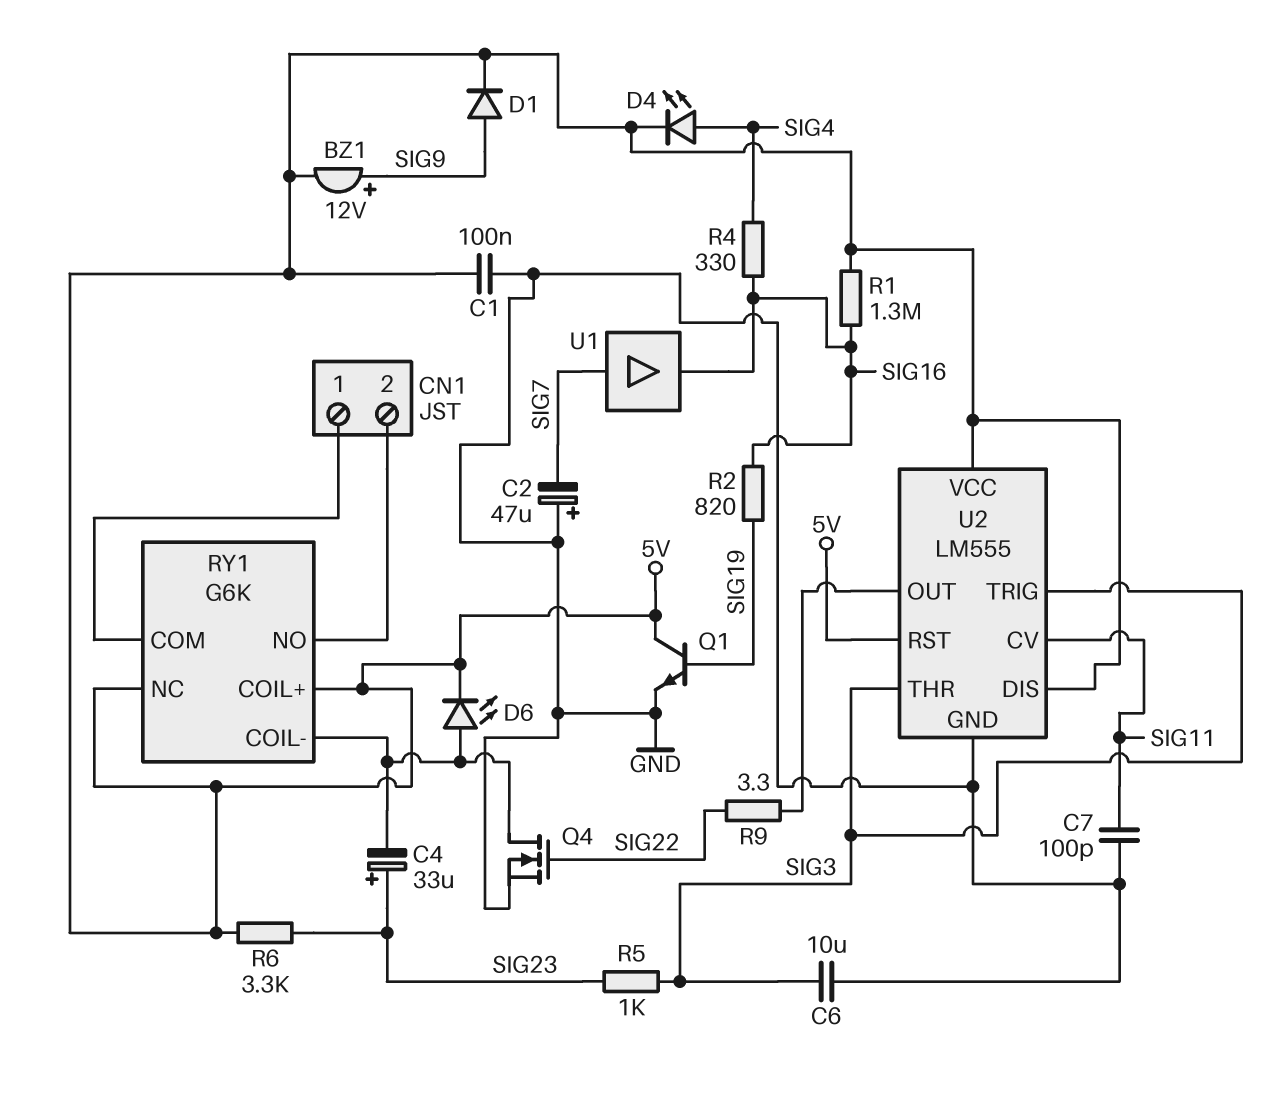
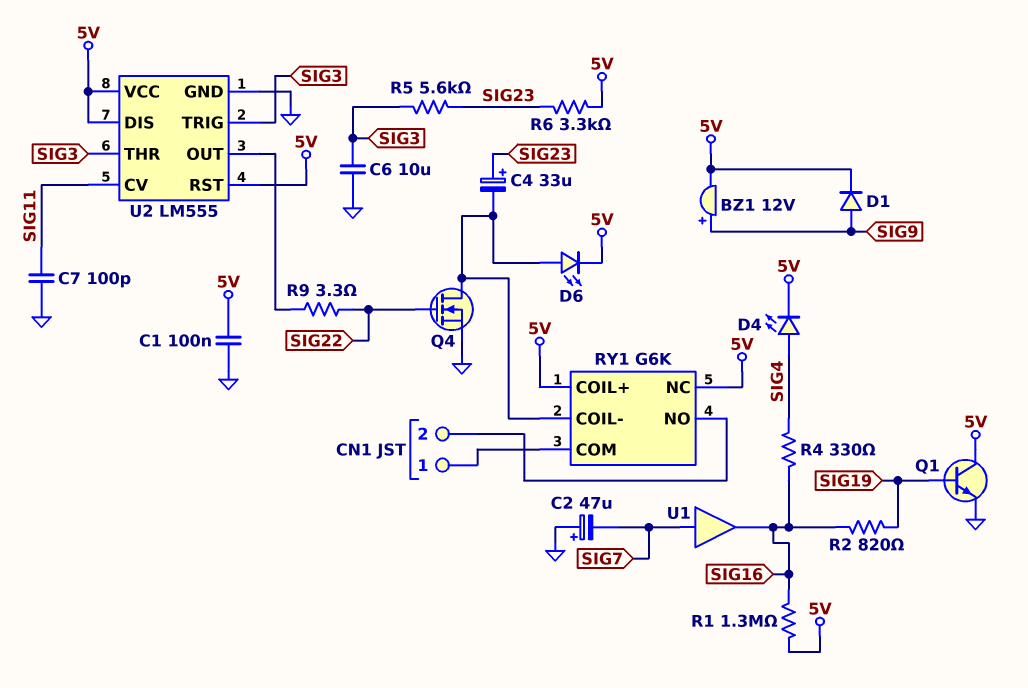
R5: 1k (SIG3, SIG23) -> 5.6k (SIG3, SIG23)

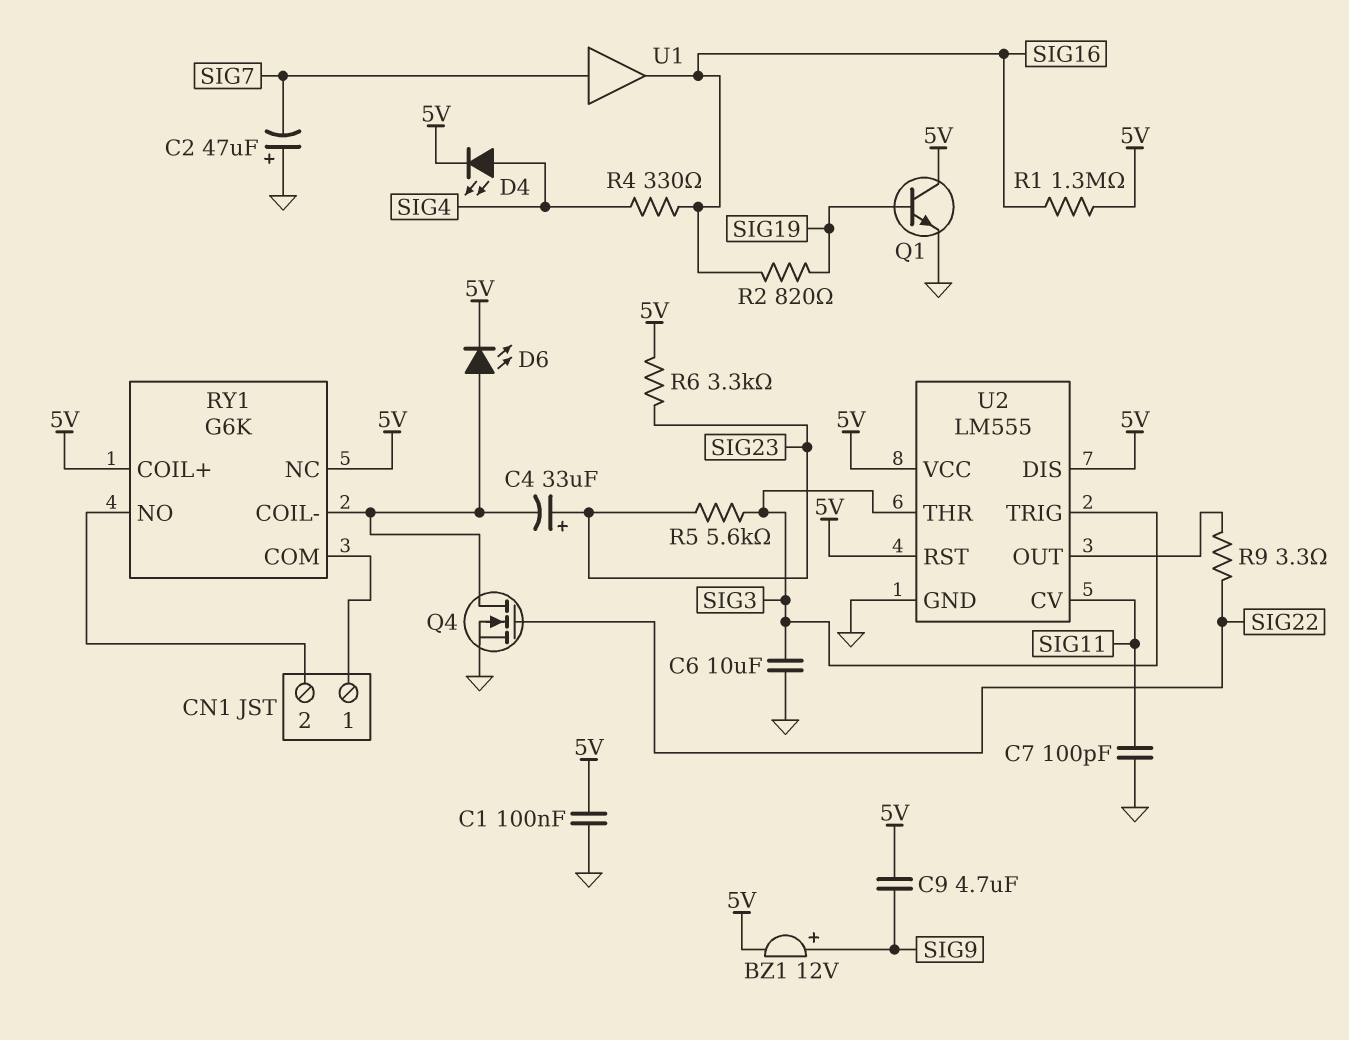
C9: none -> 4.7uF (5V, SIG9)
D1: diode (A SIG9, K 5V) -> none

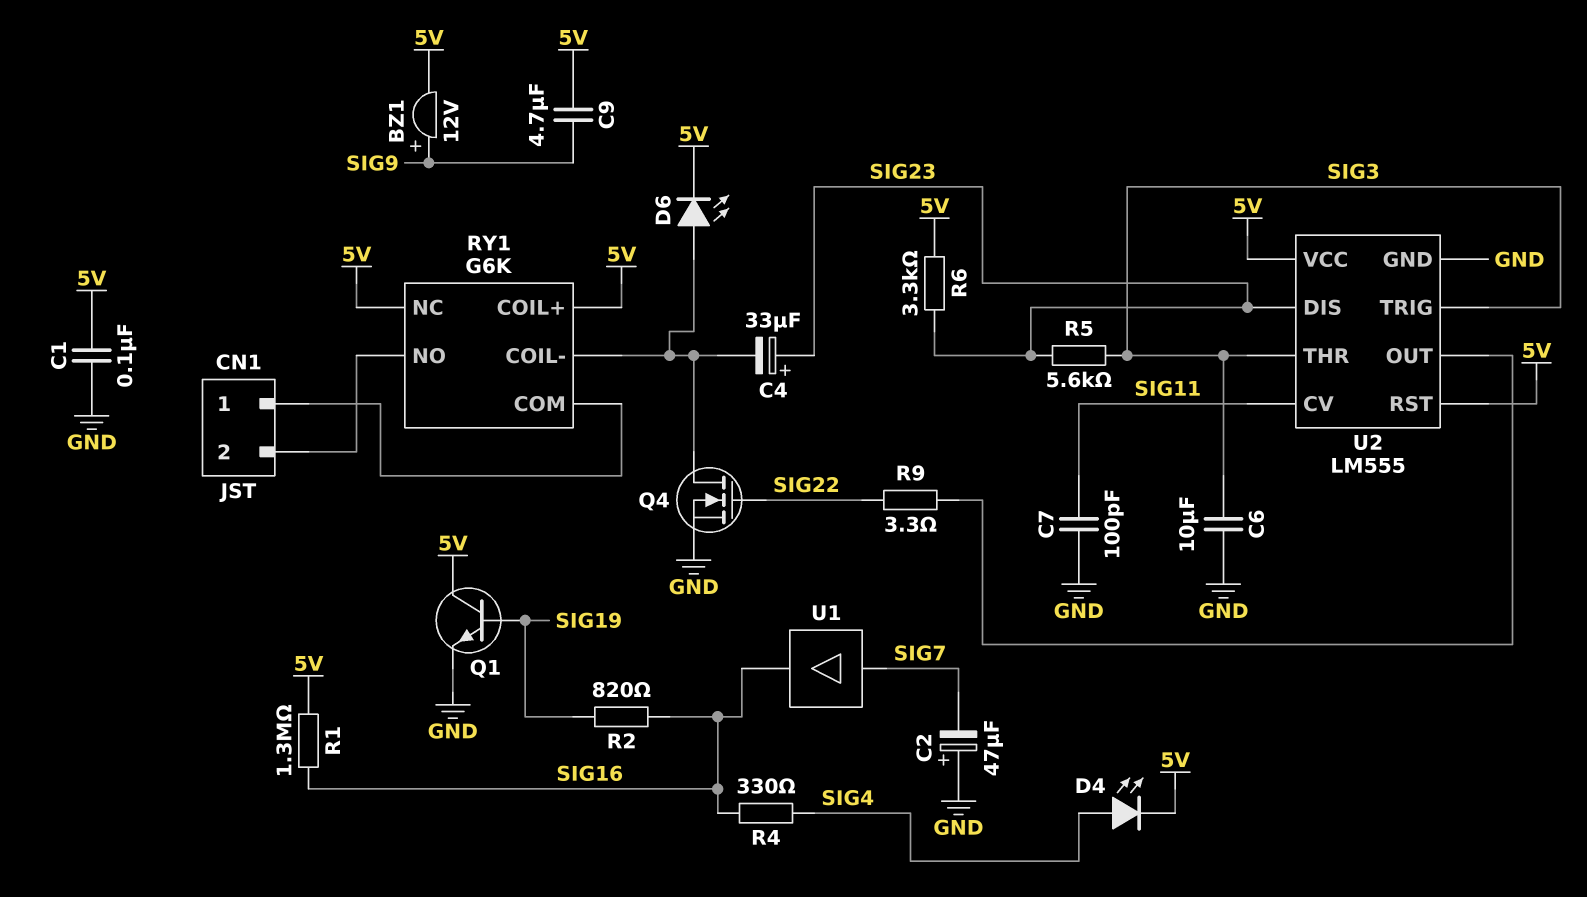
U2 pin DIS: 5V -> SIG23

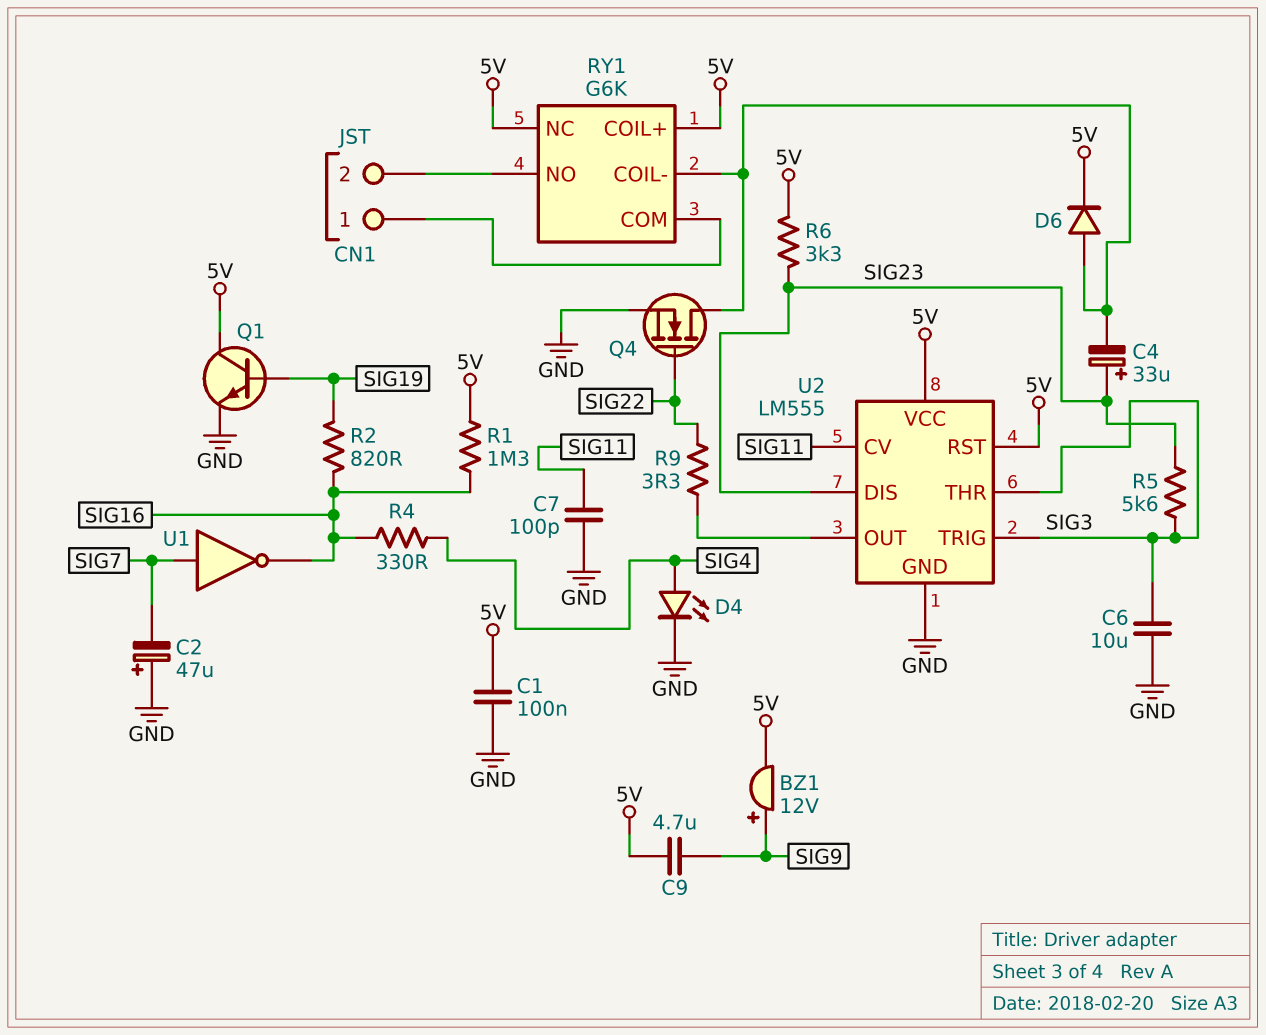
D4: LED (A SIG4, K 5V) -> LED (A SIG4, K GND)
D6: LED (A RY1/COIL-, K 5V) -> diode (A RY1/COIL-, K 5V)
U1: buffer (in SIG7, out SIG16) -> NOT (in SIG7, out SIG16)

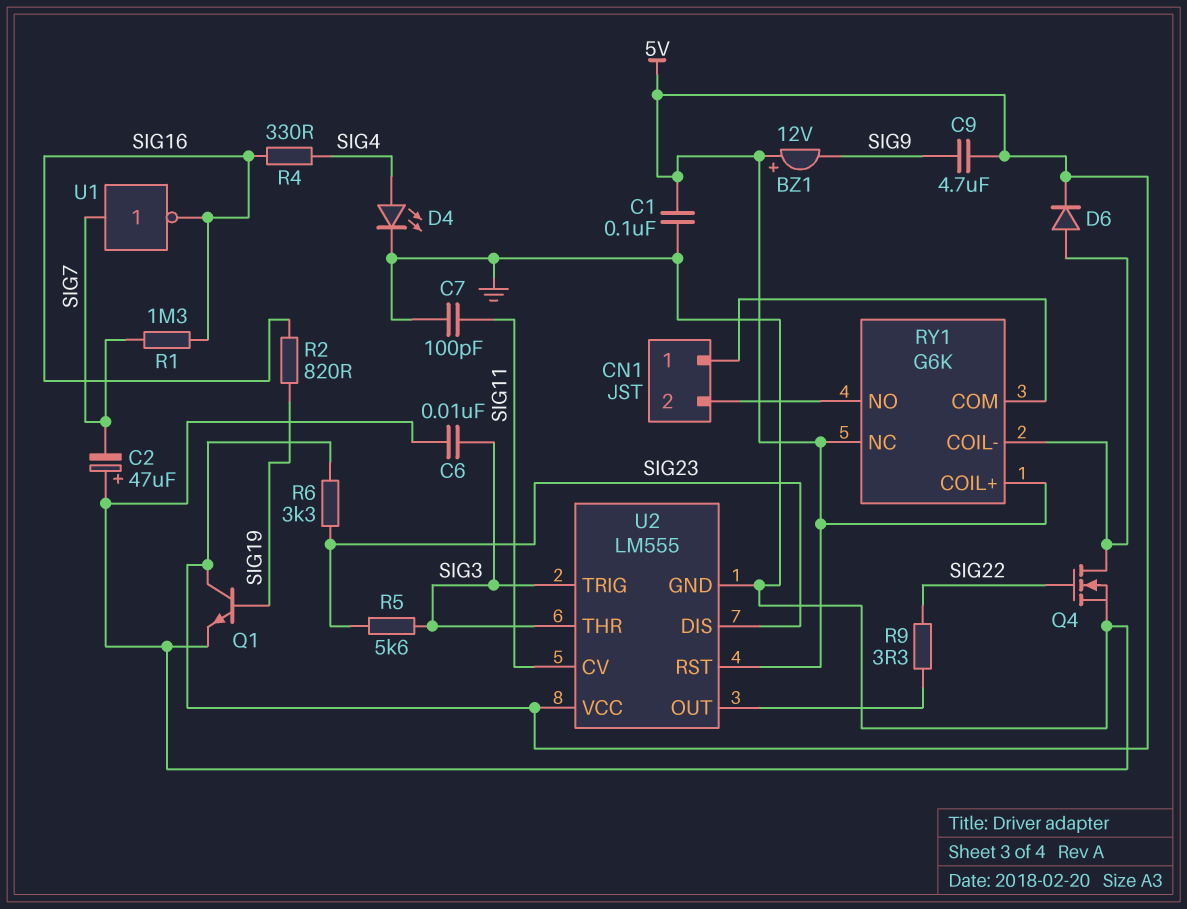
BZ1: buzzer 12V (plus SIG9, minus 5V) -> buzzer 12V (plus 5V, minus SIG9)
C4: 33uF (plus SIG23, minus RY1/COIL-) -> none
C6: 10uF (GND, SIG3) -> 10nF (GND, SIG3)
R1: 1.3M (5V, SIG16) -> 1.3M (SIG7, SIG16)

